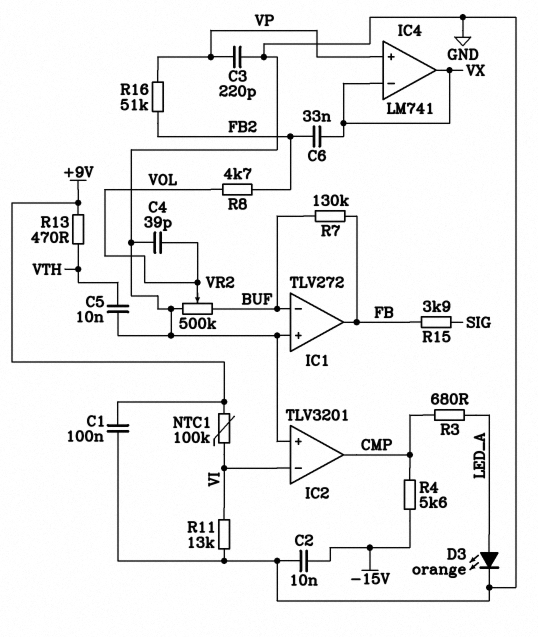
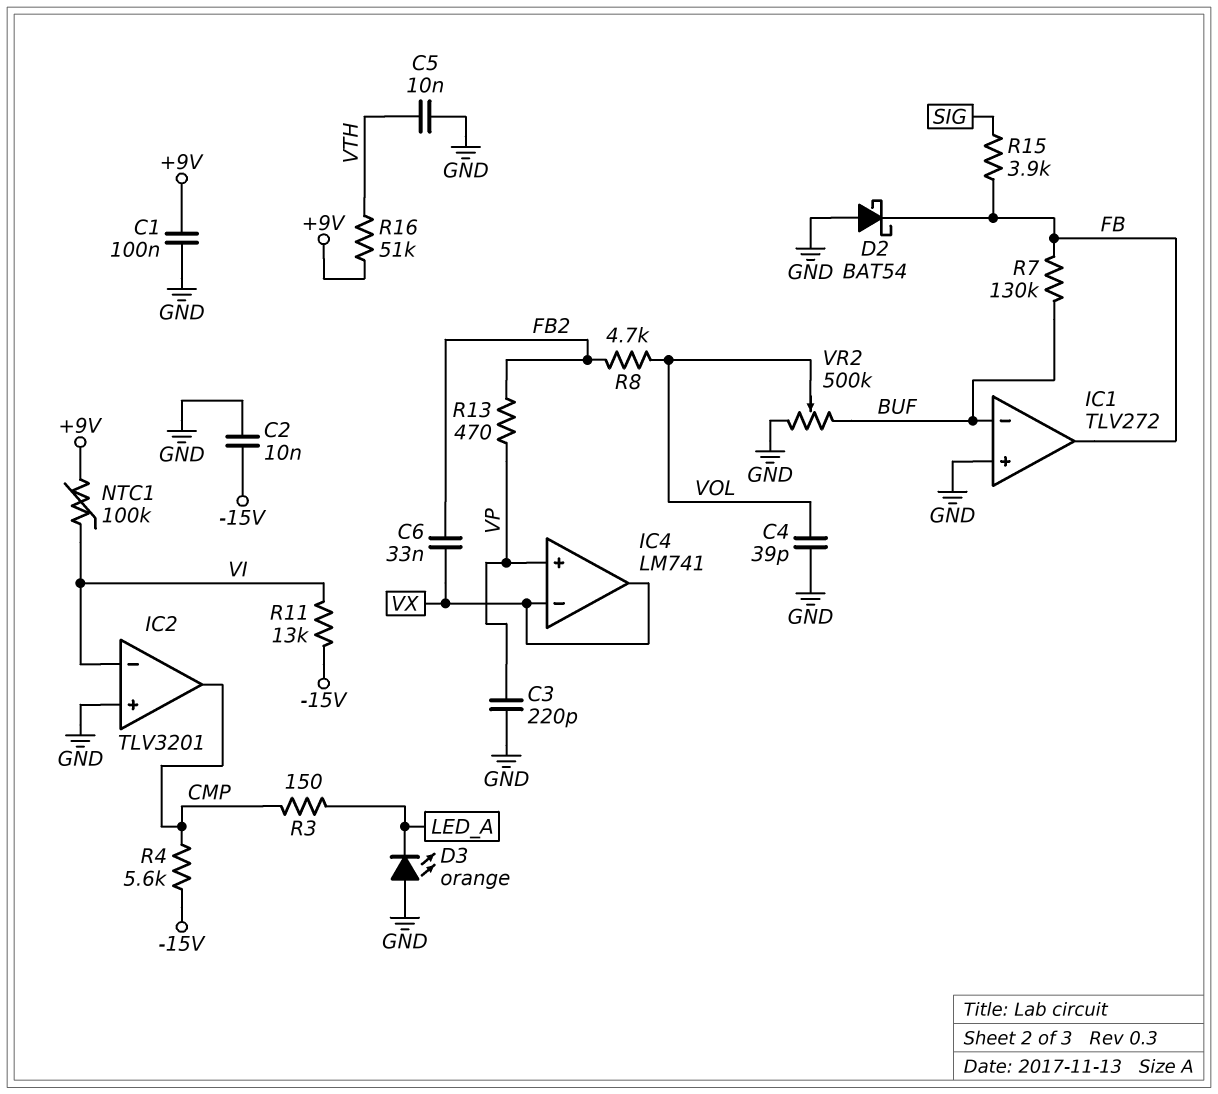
D2: none -> schottky BAT54 (A GND, K FB)
D3: LED orange (A LED_A, K GND) -> LED orange (A GND, K LED_A)
R3: 680 (CMP, LED_A) -> 150 (CMP, LED_A)
R11: 13k (GND, VI) -> 13k (-15V, VI)
R13: 470 (+9V, VTH) -> 470 (FB2, VP)
R16: 51k (FB2, VP) -> 51k (+9V, VTH)

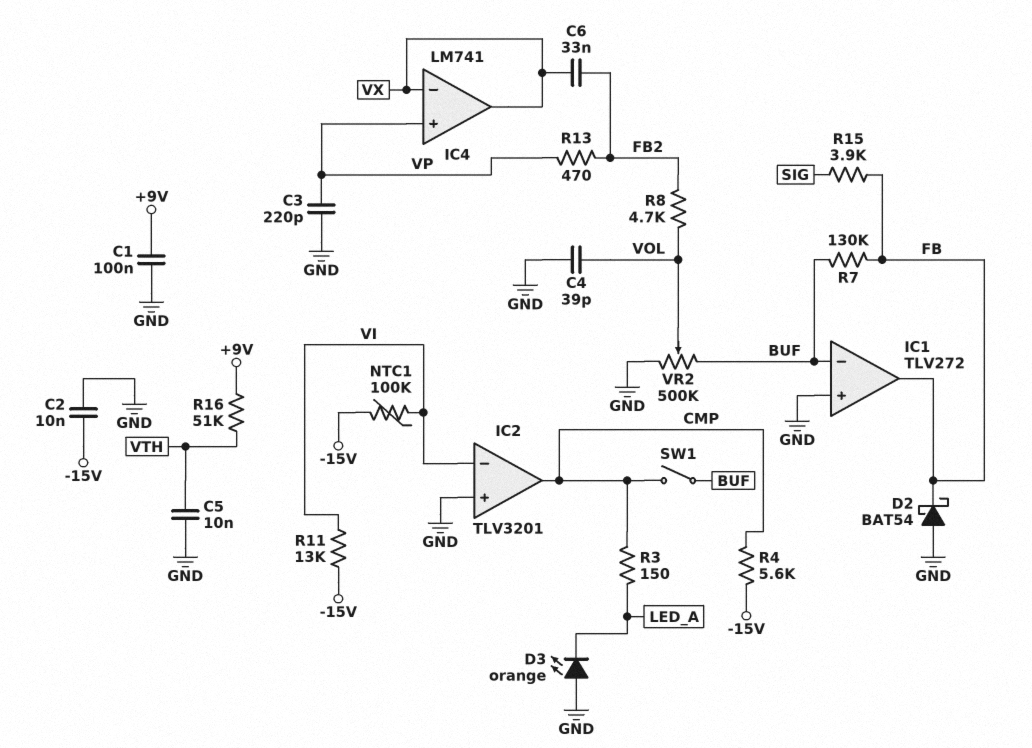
NTC1: 100k (+9V, VI) -> 100k (-15V, VI)
SW1: none -> switch (BUF, CMP)

